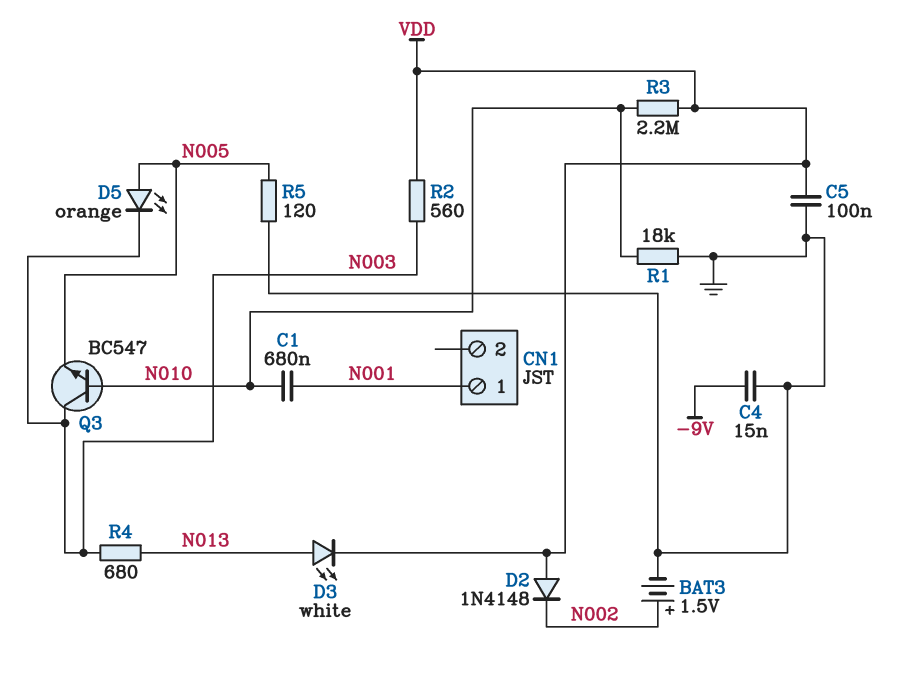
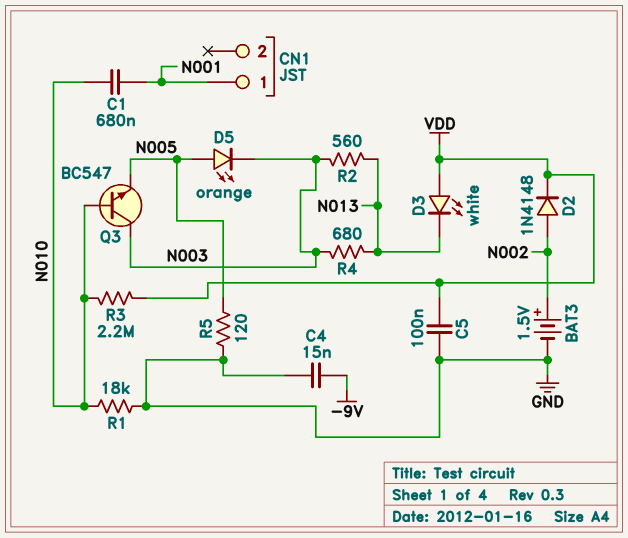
D2: diode 1N4148 (A VDD, K N002) -> diode 1N4148 (A N002, K VDD)
D3: LED white (A N013, K VDD) -> LED white (A VDD, K N013)
R2: 560 (N003, VDD) -> 560 (N003, N013)

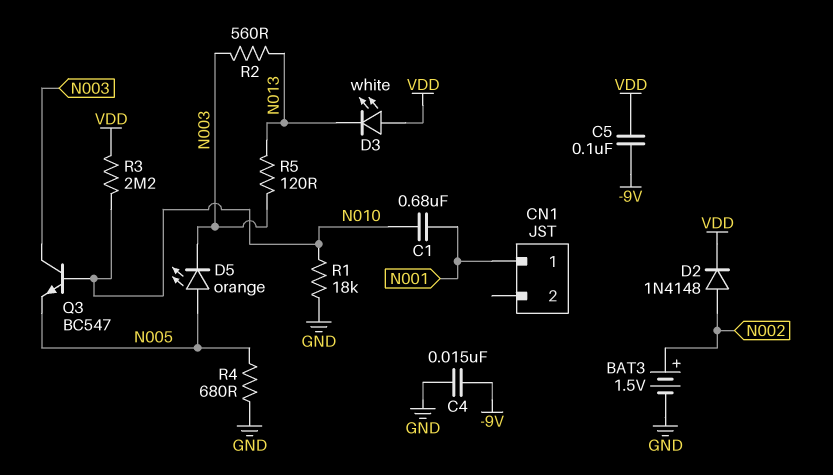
C5: 100nF (GND, VDD) -> 100nF (-9V, VDD)
R4: 680 (N003, N013) -> 680 (GND, N005)
R5: 120 (GND, N005) -> 120 (N003, N013)

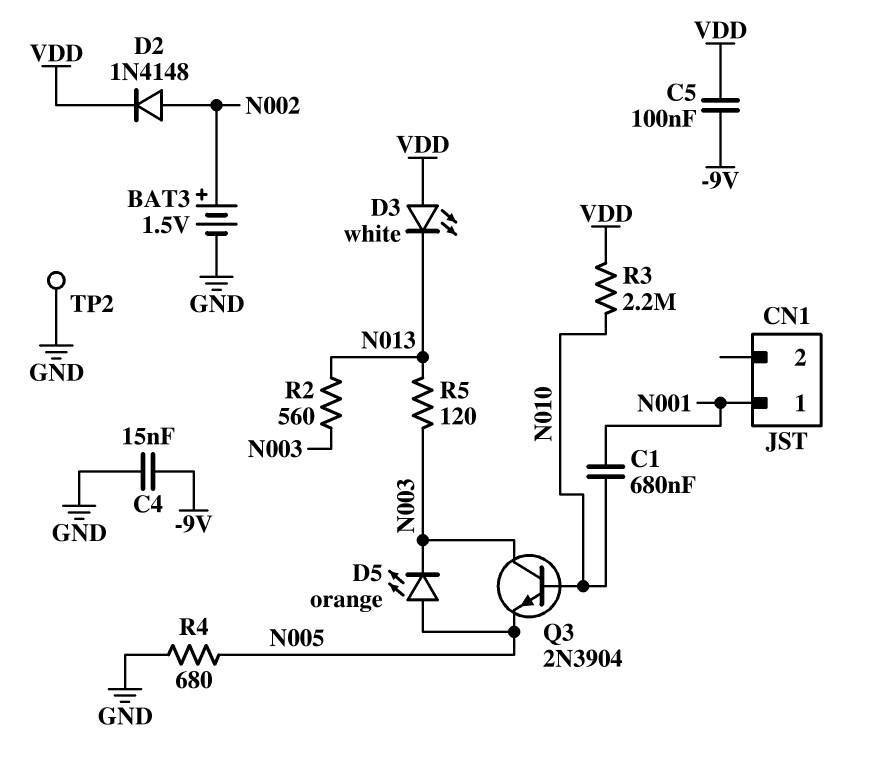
Q3: NPN BC547 (B N010, C N003, E N005) -> NPN 2N3904 (B N010, C N003, E N005)
R1: 18k (GND, N010) -> none
TP2: none -> test point (GND)

